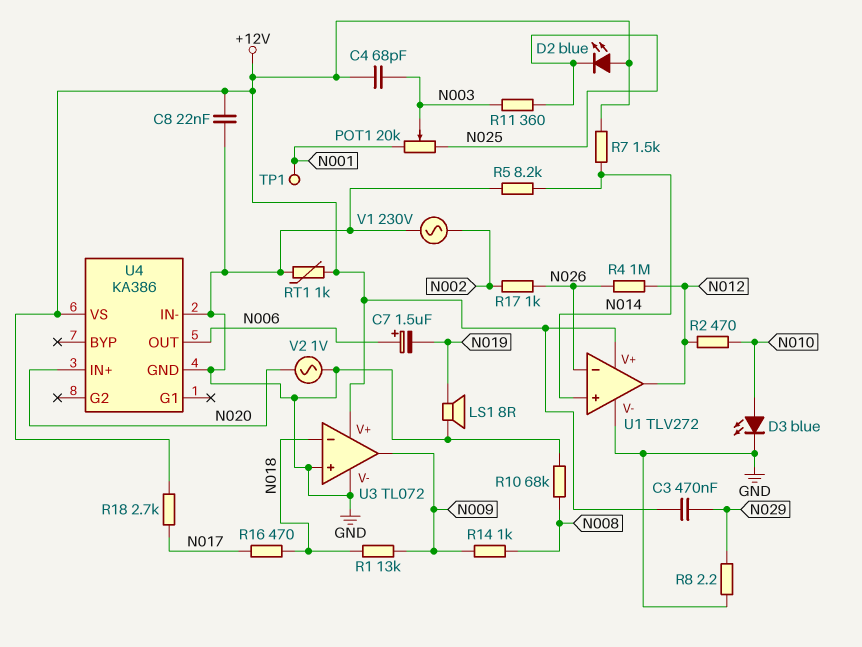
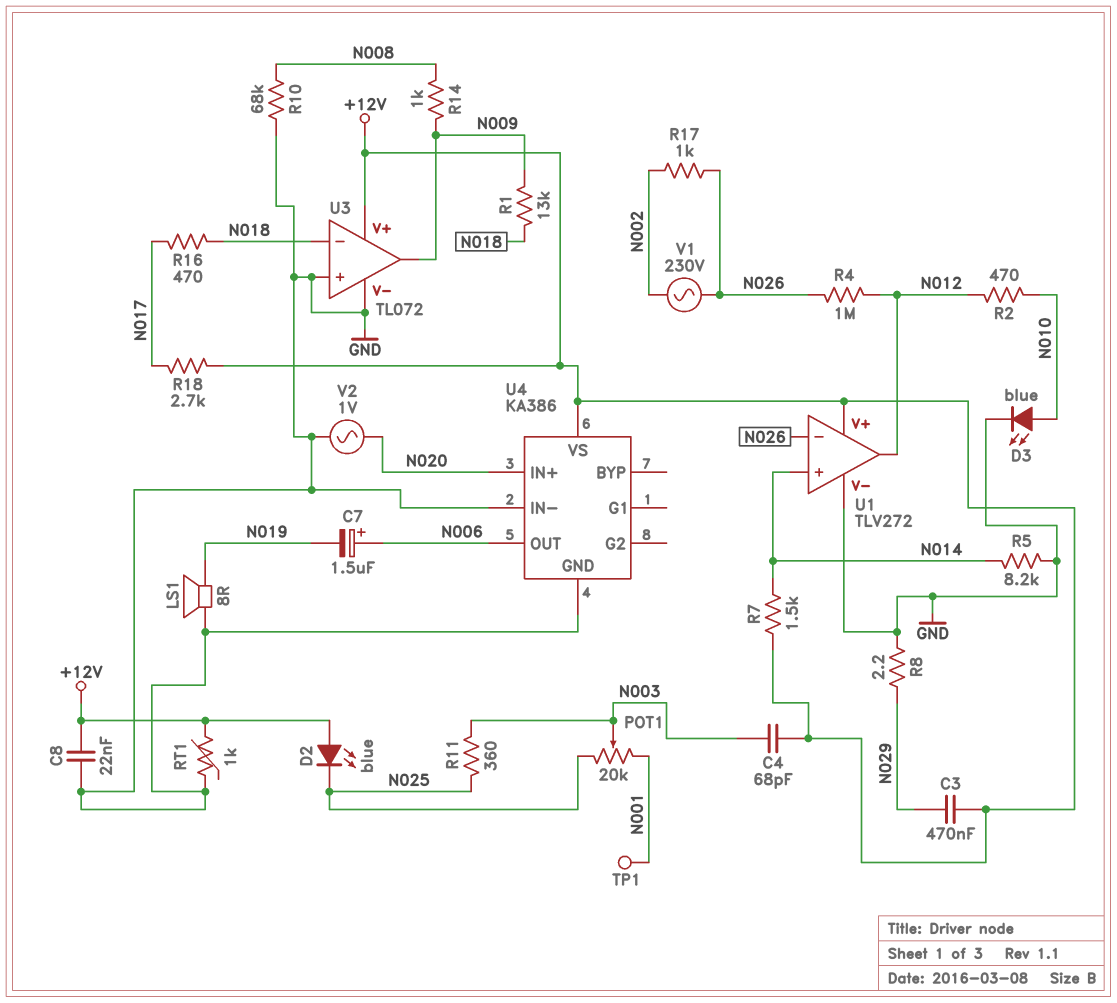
V1: AC 230V (GND, N002) -> AC 230V (N002, N026)

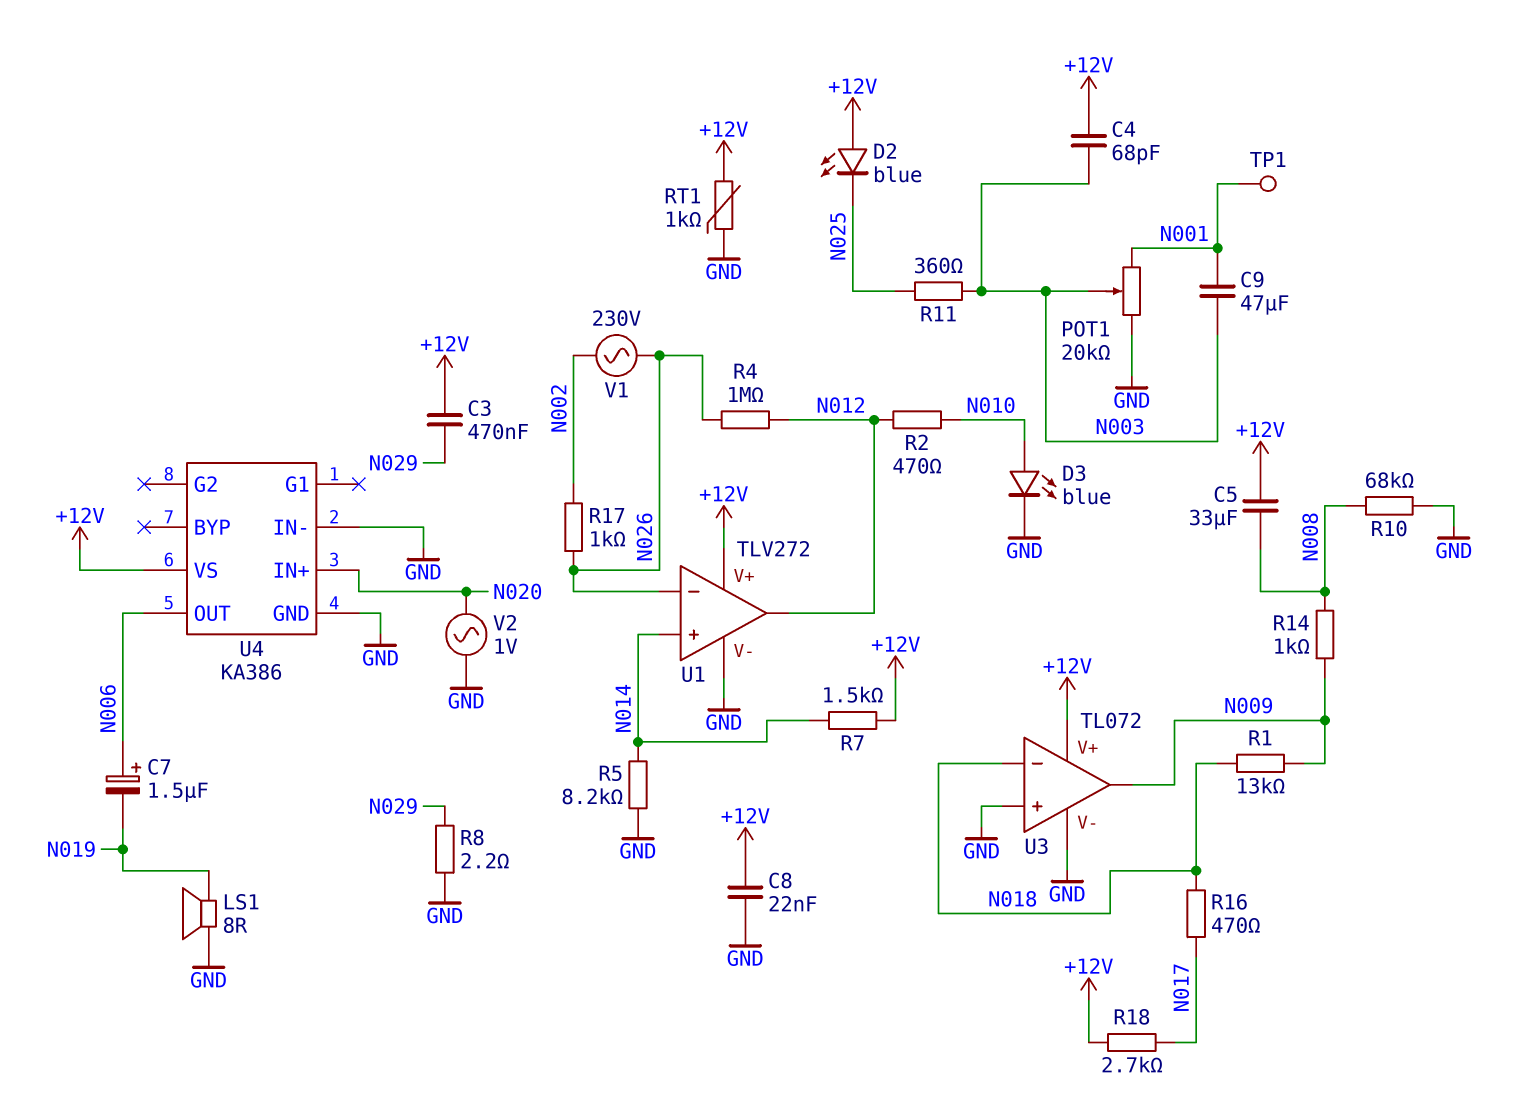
C5: none -> 33uF (+12V, N008)
C9: none -> 47uF (N001, N003)
POT1: 20k (N001, N025, wiper N003) -> 20k (GND, N001, wiper N003)

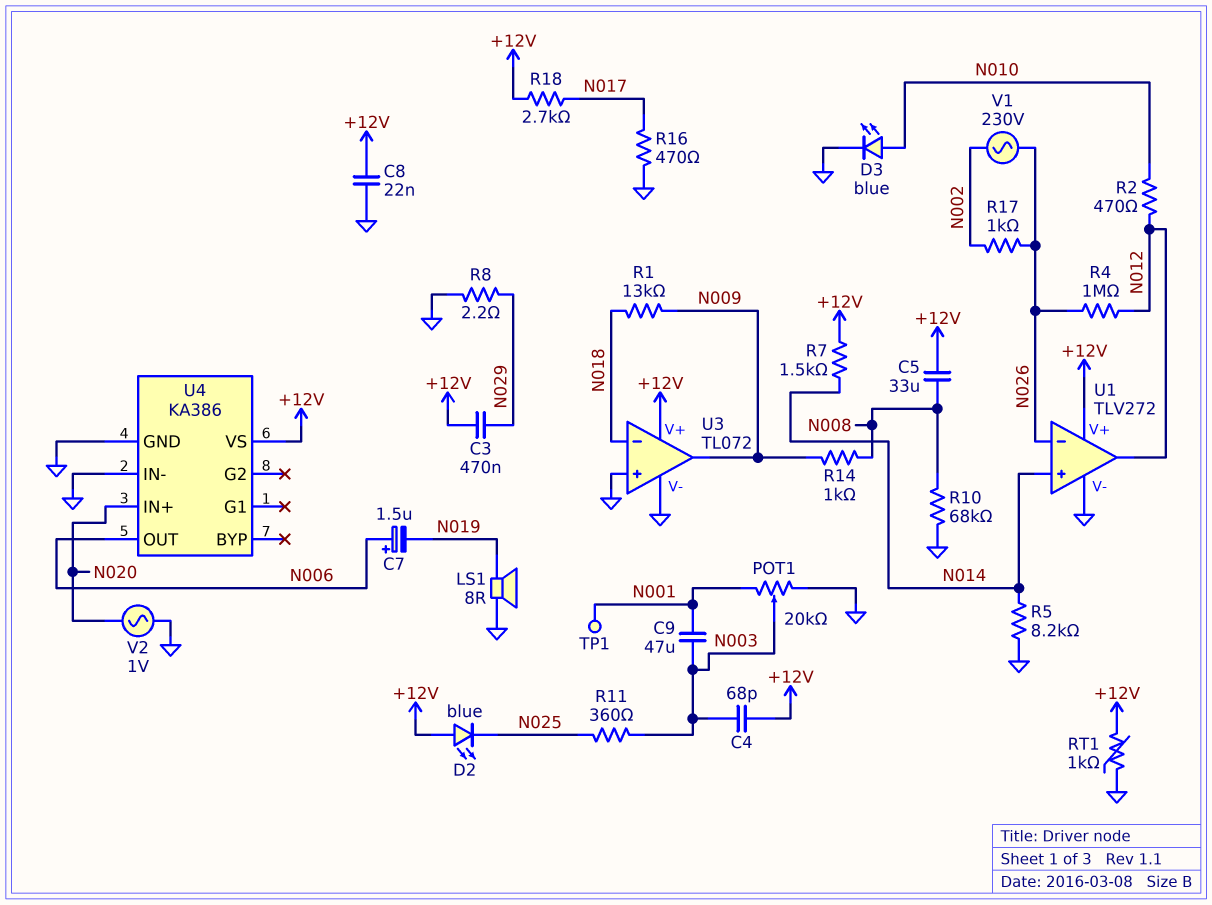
R16: 470 (N017, N018) -> 470 (GND, N017)

